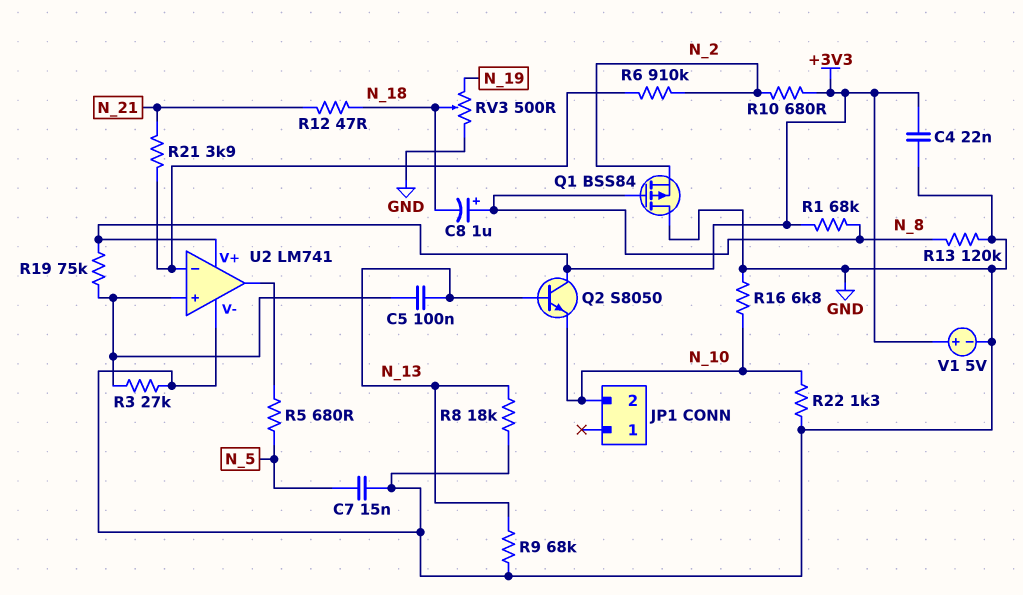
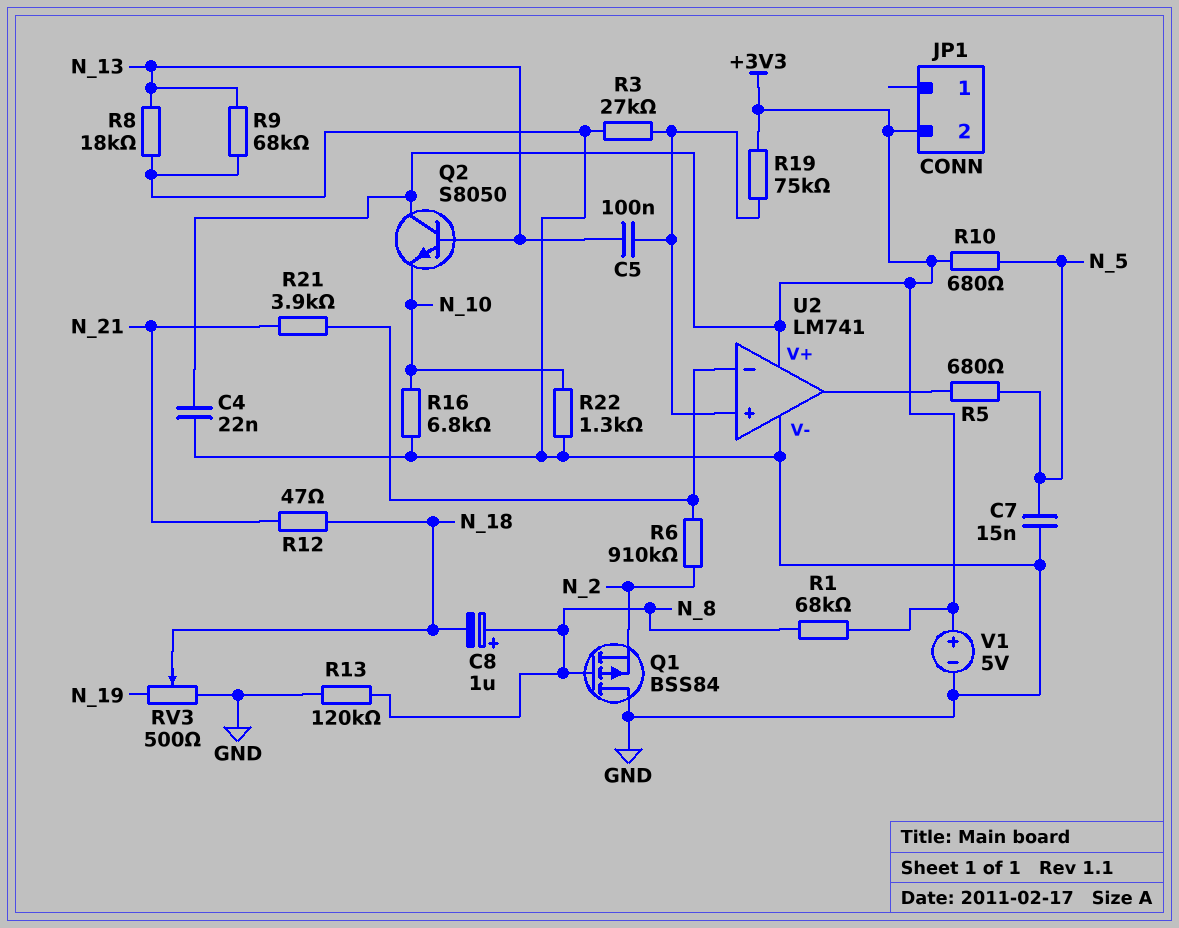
JP1 pin 2: N_10 -> +3V3
R10: 680 (+3V3, N_2) -> 680 (+3V3, N_5)

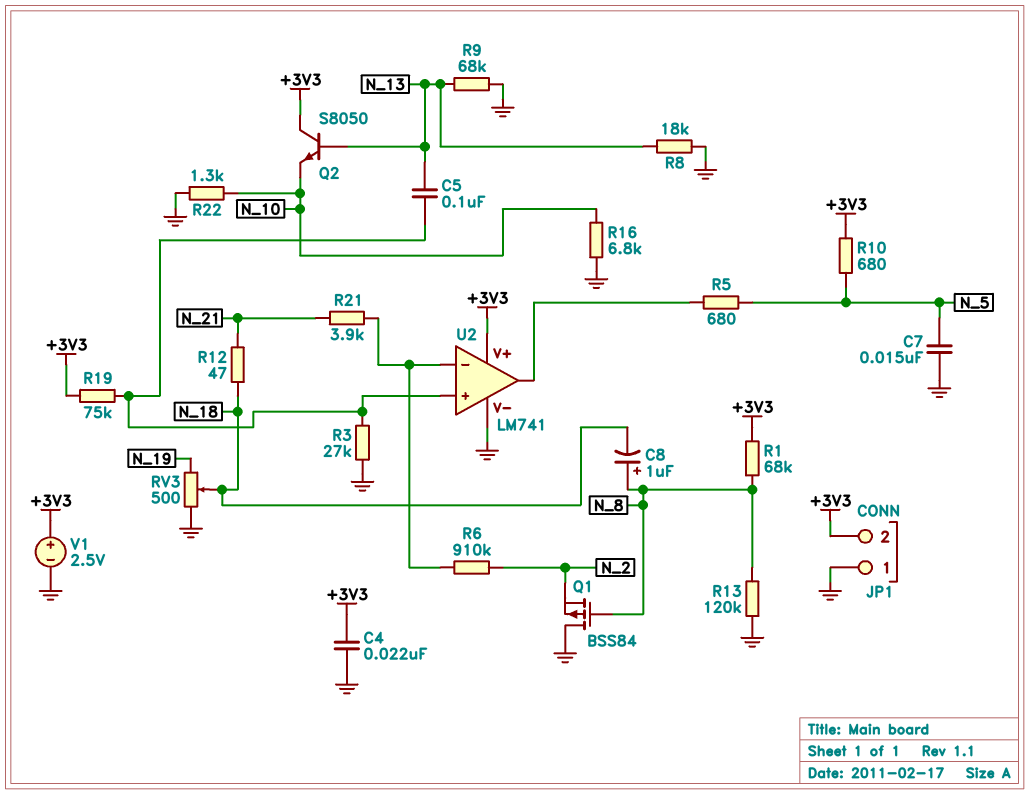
JP1 pin 1: none -> GND
V1: 5V (plus +3V3, minus GND) -> 2.5V (plus +3V3, minus GND)

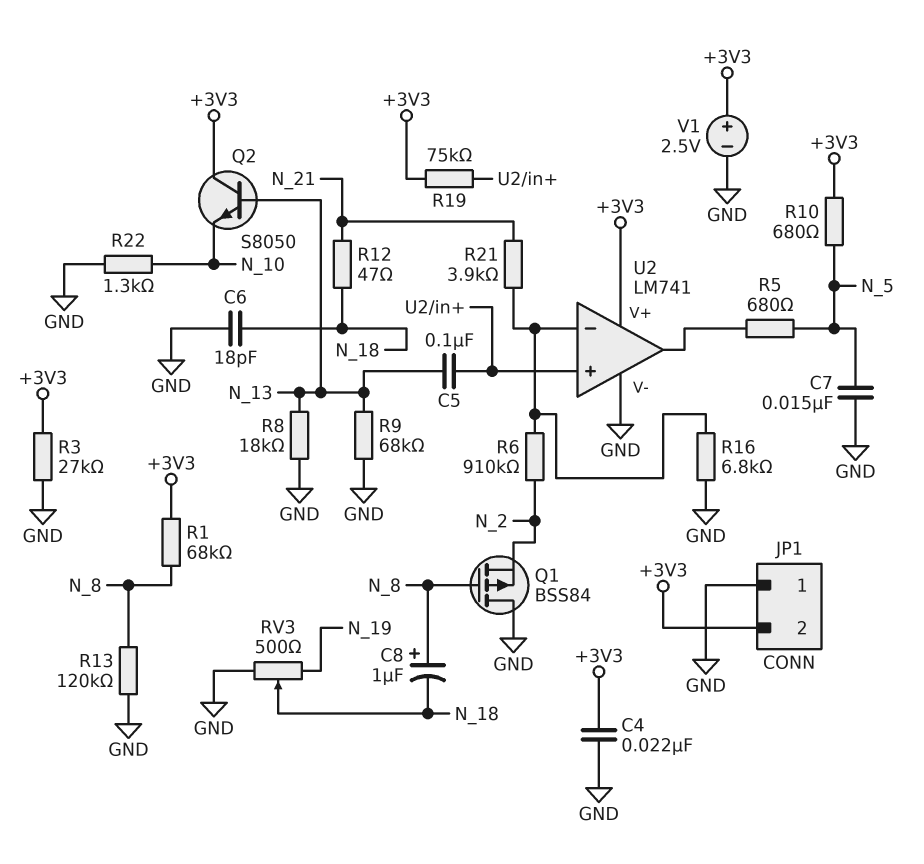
C6: none -> 18pF (GND, N_18)
R3: 27k (GND, U2/in+) -> 27k (+3V3, GND)
R16: 6.8k (GND, N_10) -> 6.8k (GND, U2/in-)

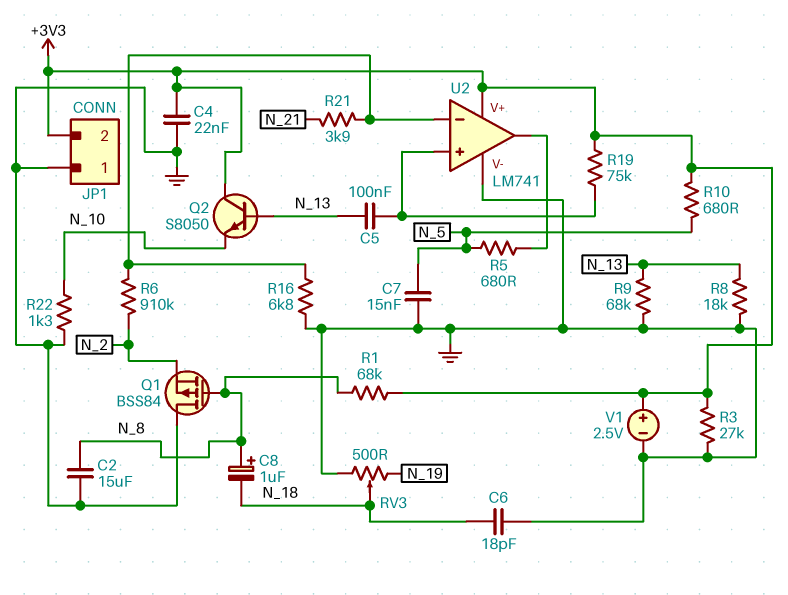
C2: none -> 15uF (GND, N_8)
R12: 47 (N_18, N_21) -> none
R13: 120k (GND, N_8) -> none

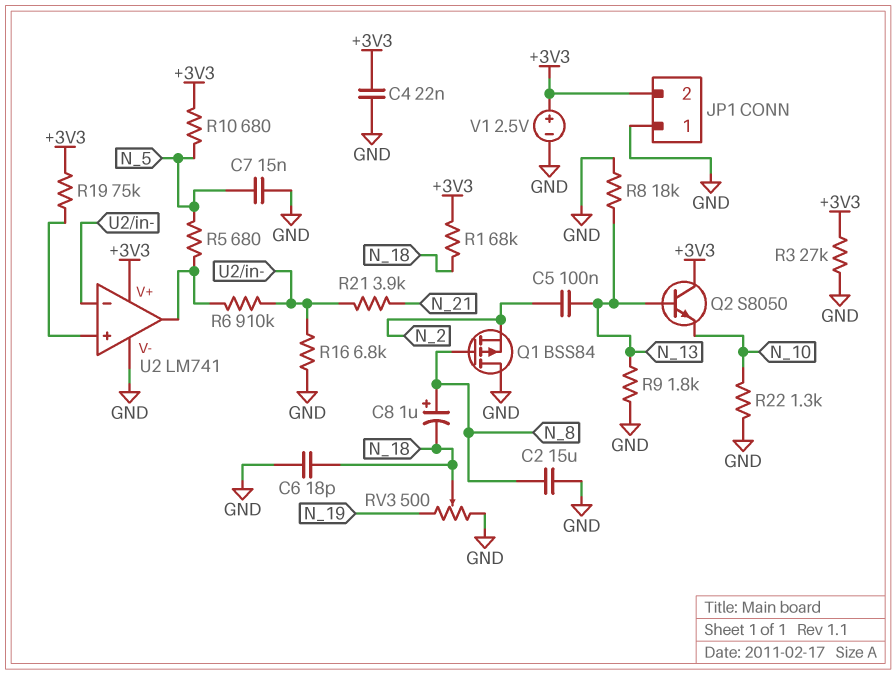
C5: 100nF (N_13, U2/in+) -> 100nF (N_2, N_13)
R1: 68k (+3V3, N_8) -> 68k (+3V3, N_18)
R6: 910k (N_2, U2/in-) -> 910k (U2/in-, U2/out)
R9: 68k (GND, N_13) -> 1.8k (GND, N_13)

